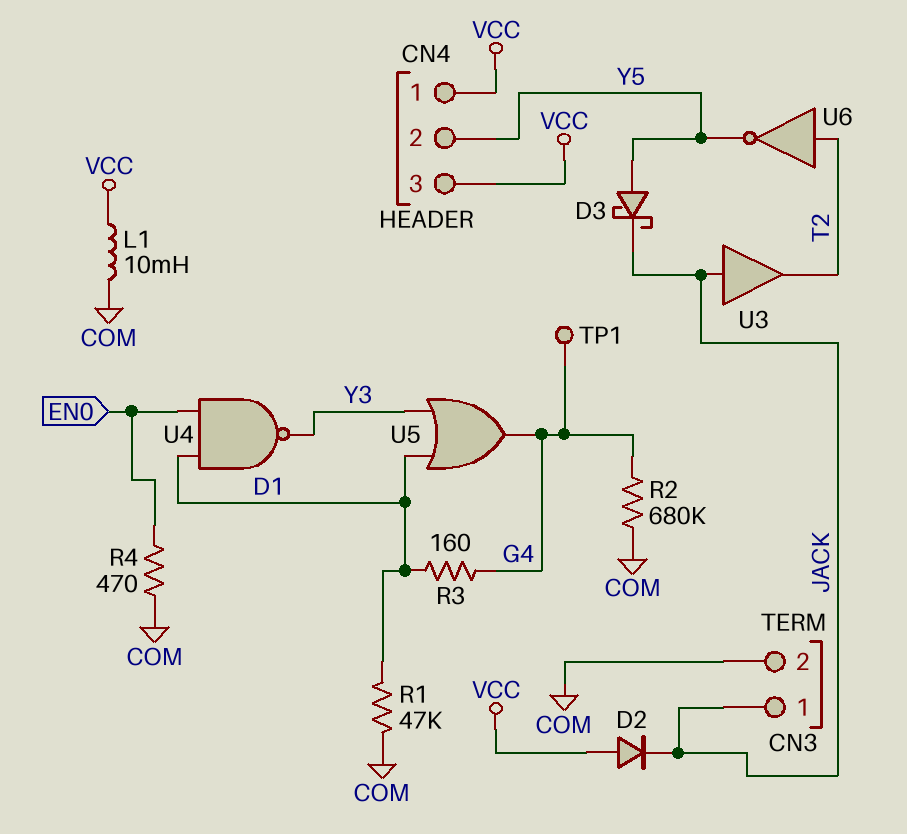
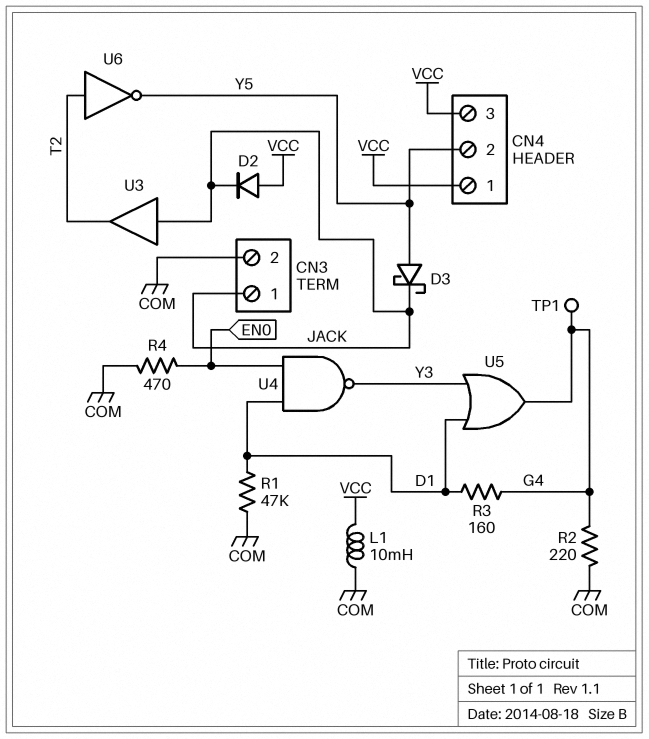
R2: 680k (COM, G4) -> 220 (COM, G4)

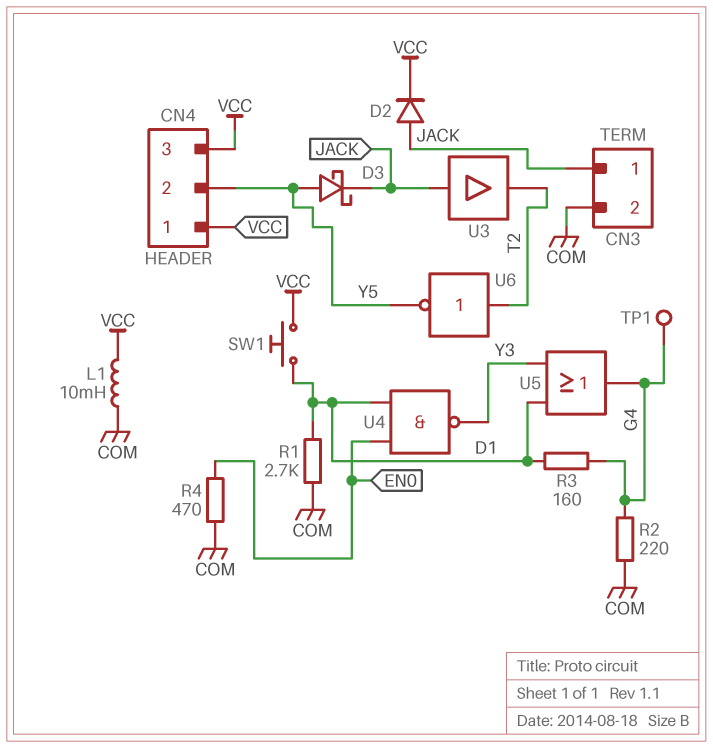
D2: diode (A VCC, K JACK) -> diode (A JACK, K VCC)
R1: 47k (COM, D1) -> 2.7k (COM, D1)
SW1: none -> button (D1, VCC)

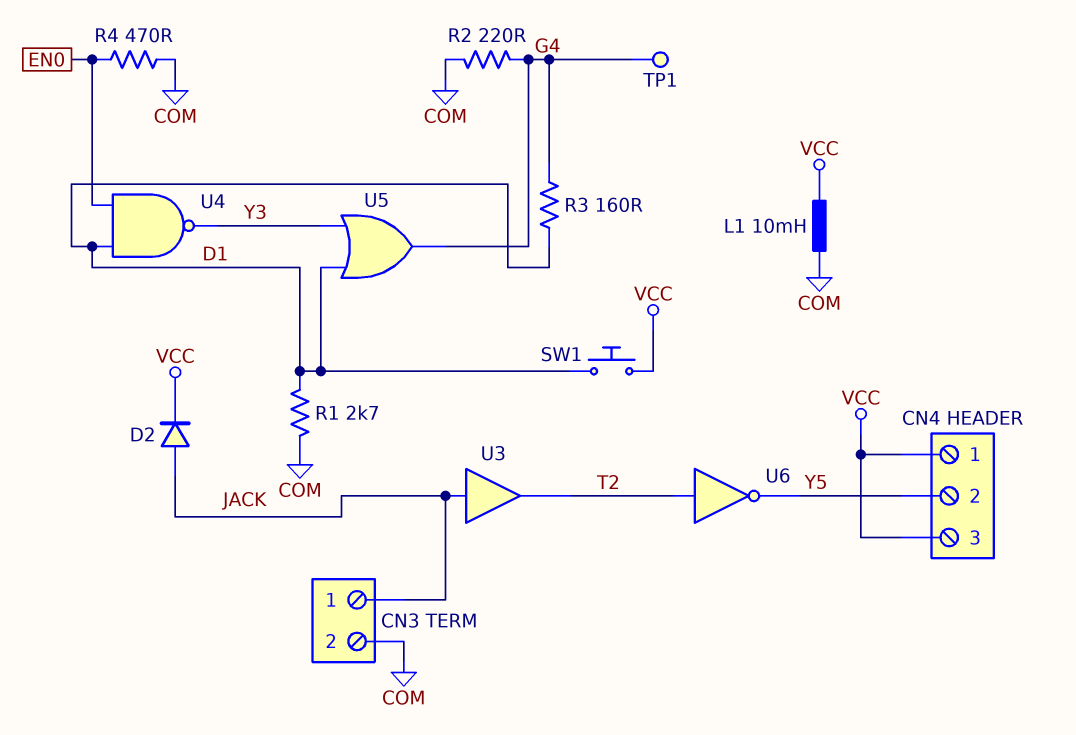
D3: schottky (A Y5, K JACK) -> none

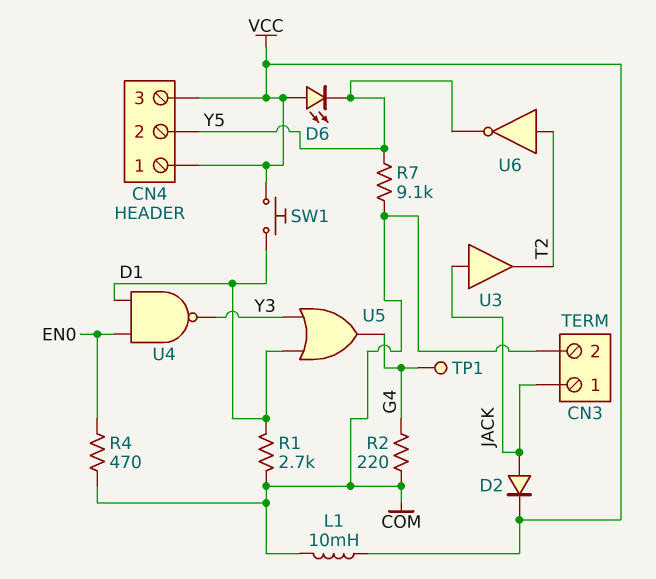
D6: none -> LED (A VCC, K Y5)
R3: 160 (D1, G4) -> none
R7: none -> 9.1k (COM, Y5)

